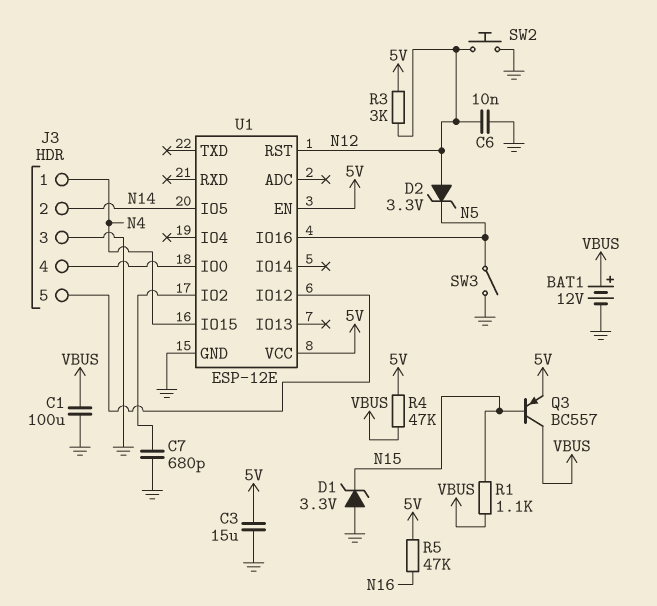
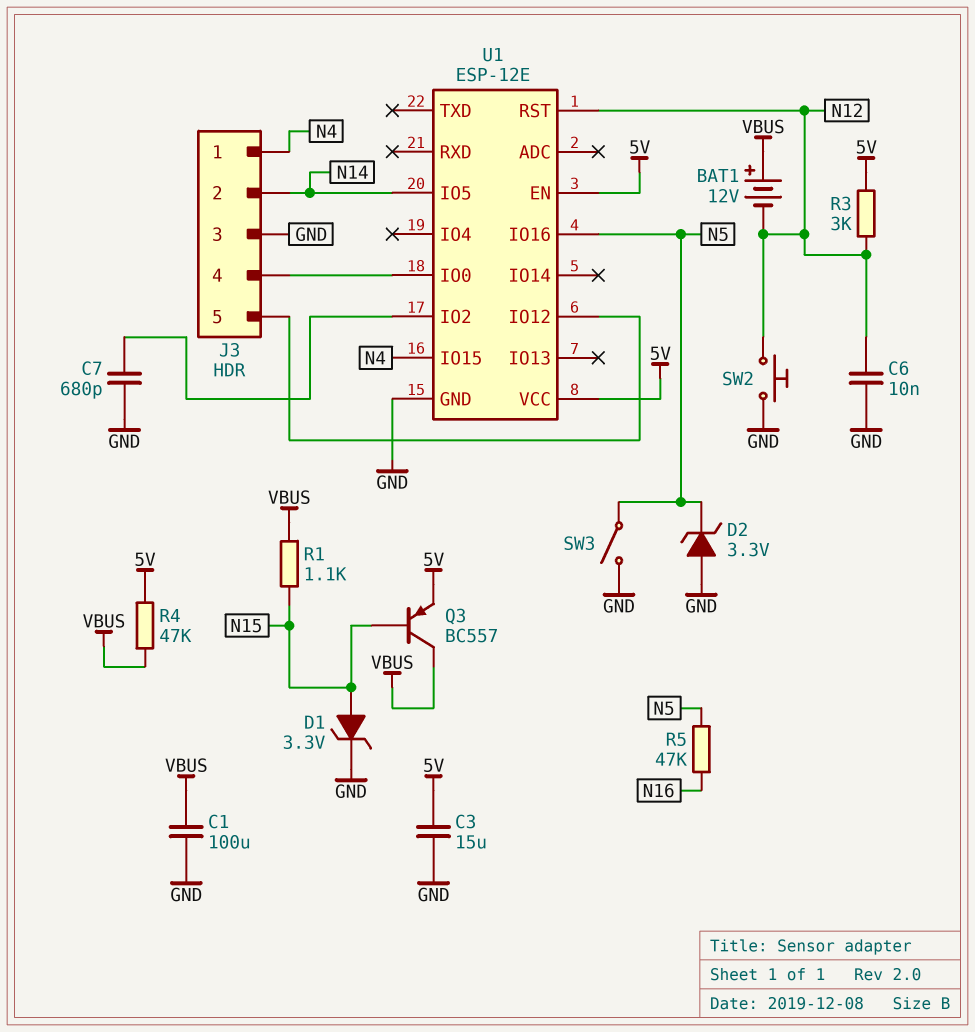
BAT1: 12V (plus VBUS, minus GND) -> 12V (plus VBUS, minus N12)
D1: zener 3.3V (A GND, K N15) -> zener 3.3V (A N15, K GND)
D2: zener 3.3V (A N12, K N5) -> zener 3.3V (A GND, K N5)
R5: 47k (5V, N16) -> 47k (N5, N16)

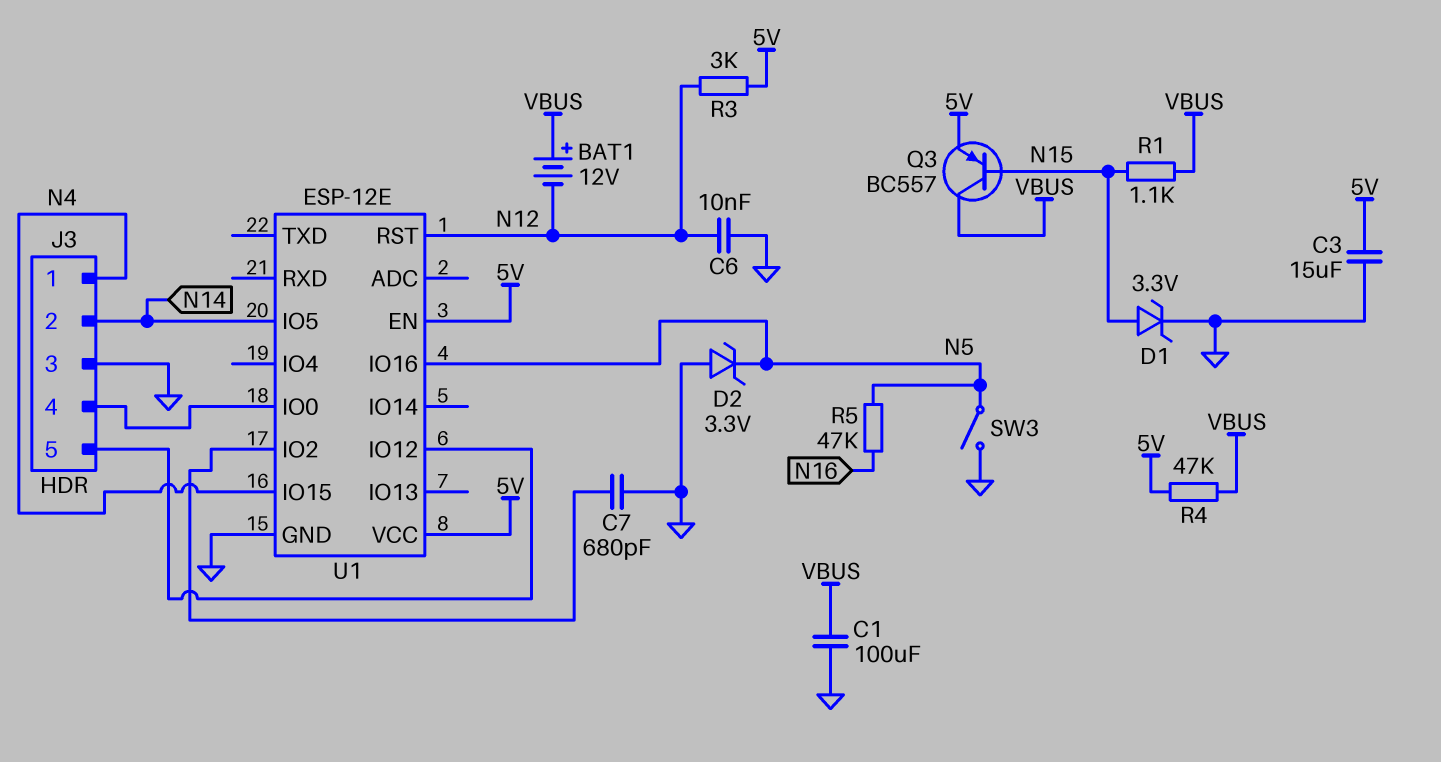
SW2: button (GND, N12) -> none

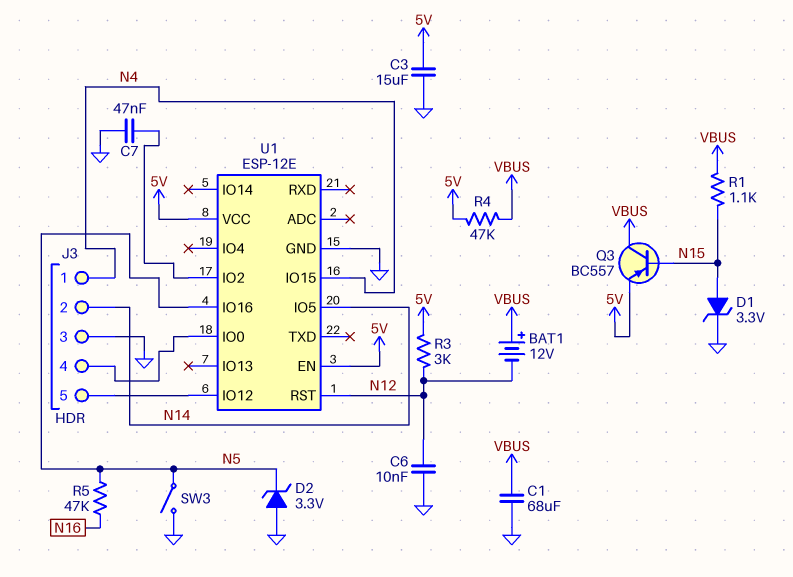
C1: 100uF (GND, VBUS) -> 68uF (GND, VBUS)
C7: 680pF (GND, U1/IO2) -> 47nF (GND, U1/IO2)

